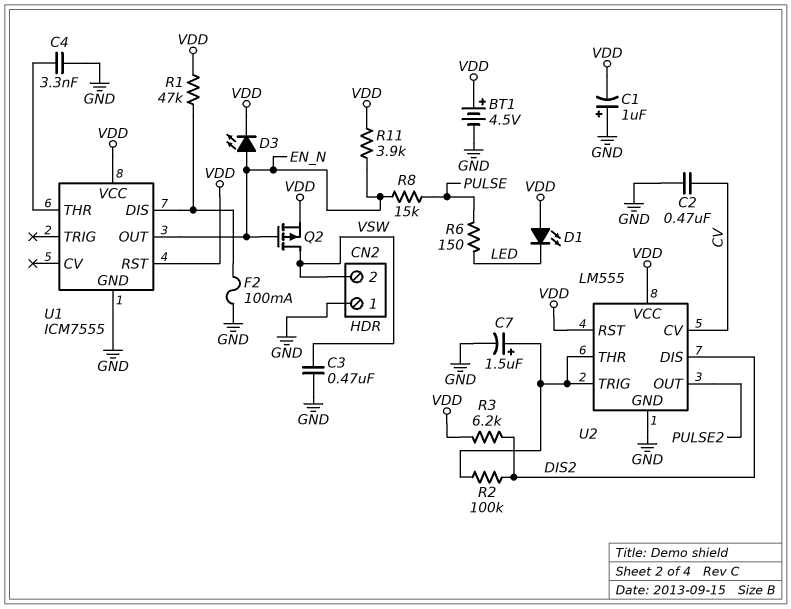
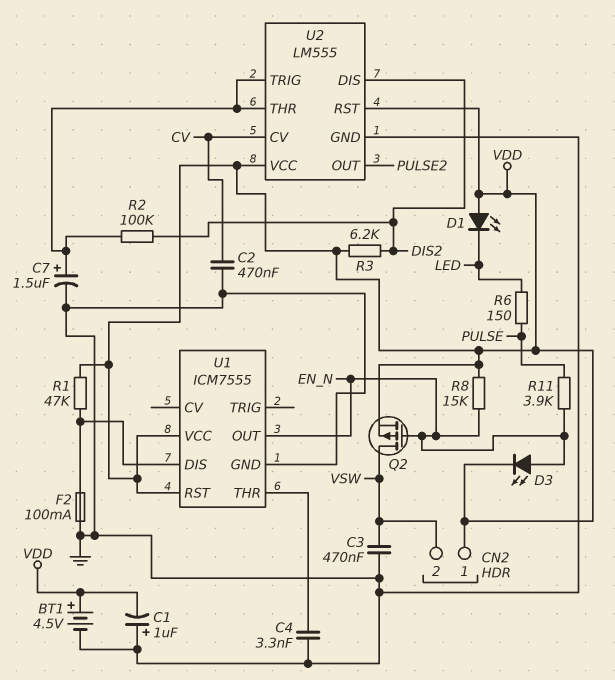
CN2 pin 1: GND -> VDD
R8: 15k (EN_N, PULSE) -> 15k (EN_N, VDD)
R11: 3.9k (EN_N, VDD) -> 3.9k (EN_N, PULSE)

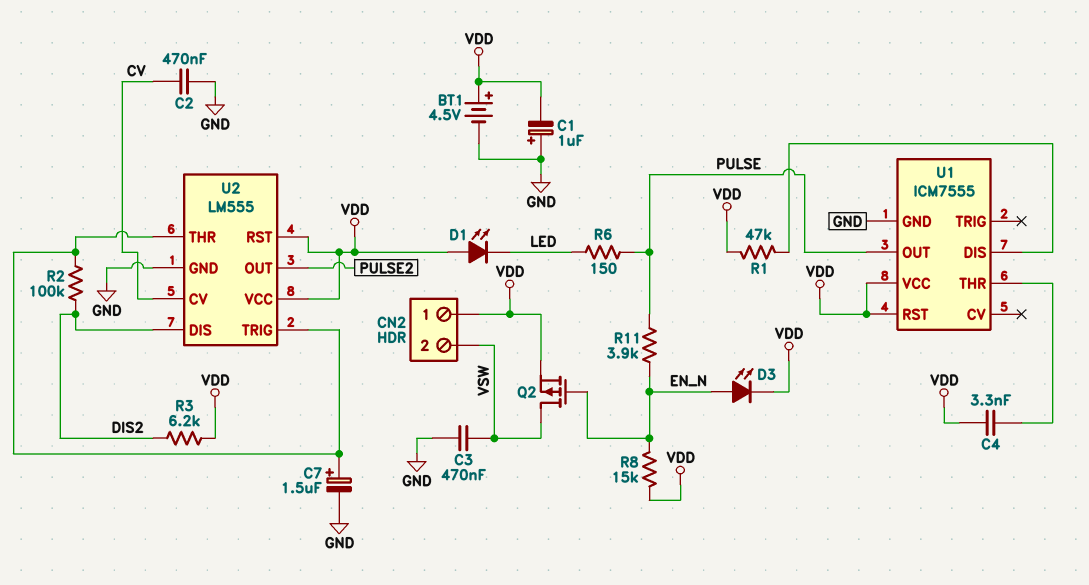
C4: 3.3nF (GND, U1/THR) -> 3.3nF (U1/THR, VDD)
F2: 100mA (GND, U1/DIS) -> none
U1 pin OUT: EN_N -> PULSE

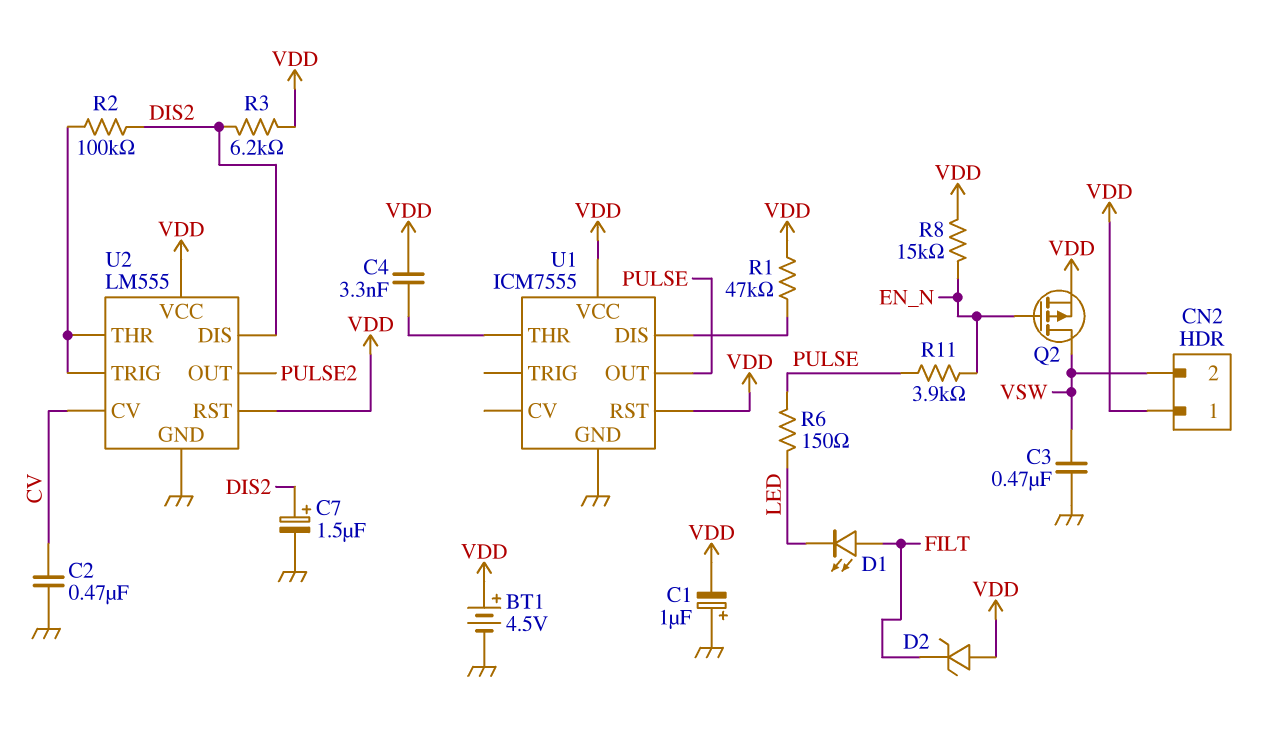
C7: 1.5uF (plus U2/THR, minus GND) -> 1.5uF (plus DIS2, minus GND)
D1: LED (A VDD, K LED) -> LED (A FILT, K LED)
D2: none -> zener (A VDD, K FILT)
D3: LED (A EN_N, K VDD) -> none

